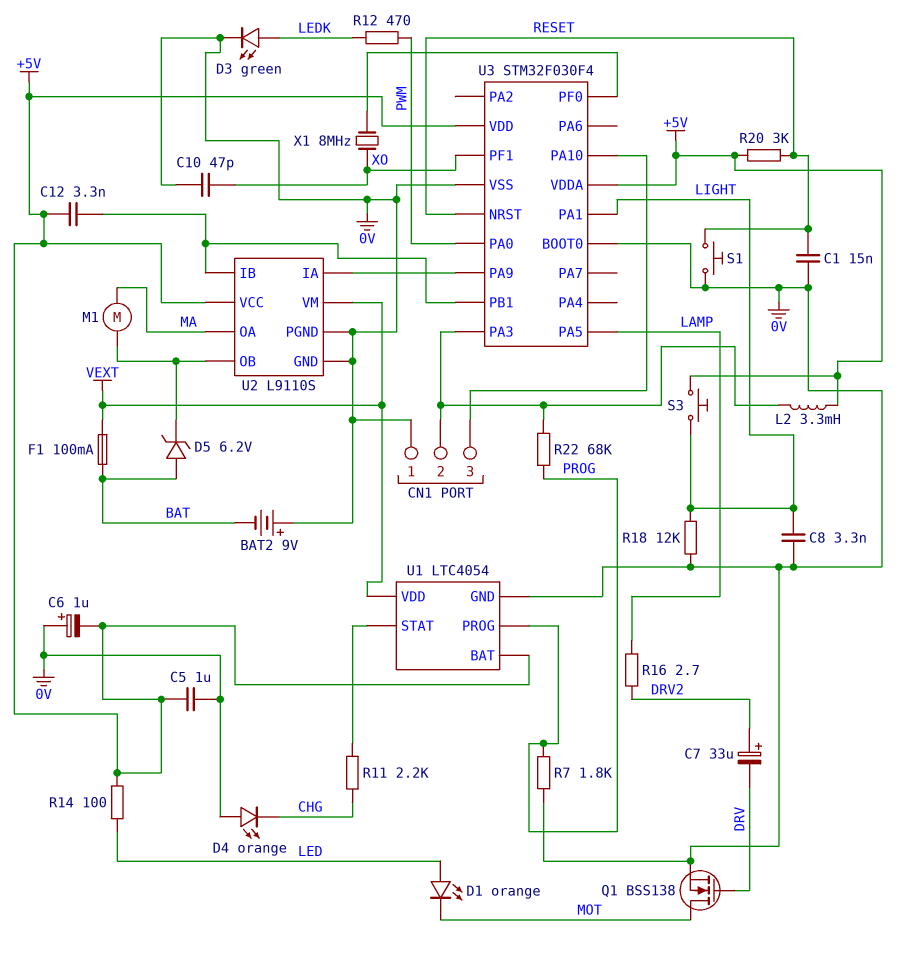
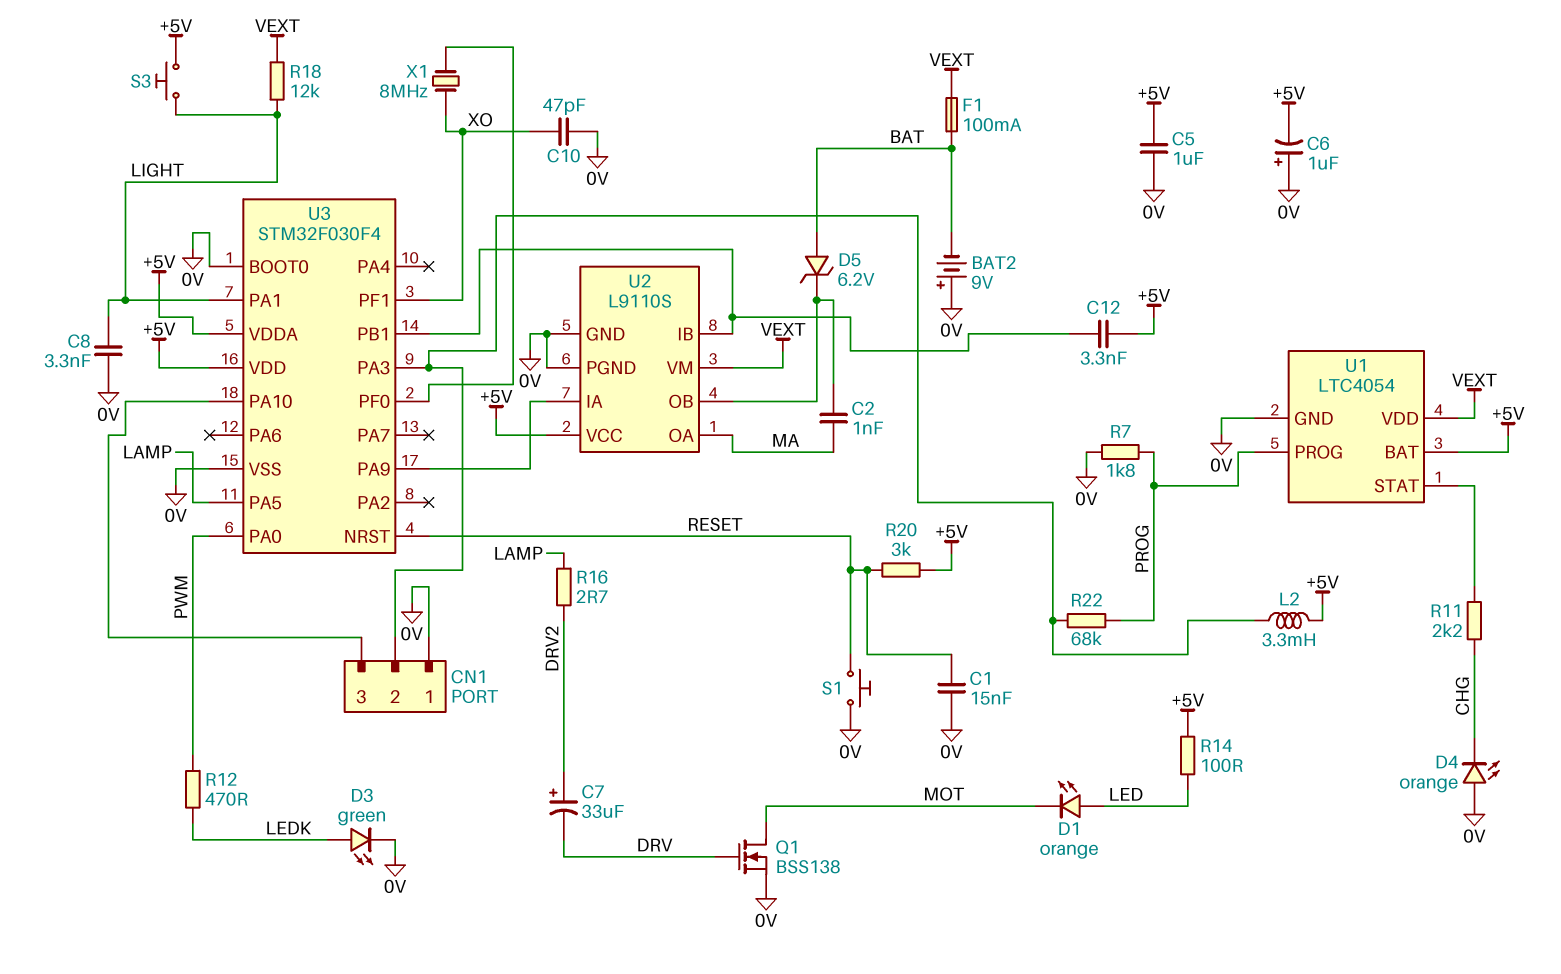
C2: none -> 1nF (MA, U2/OB)
M1: motor (MA, U2/OB) -> none
R18: 12k (0V, LIGHT) -> 12k (LIGHT, VEXT)

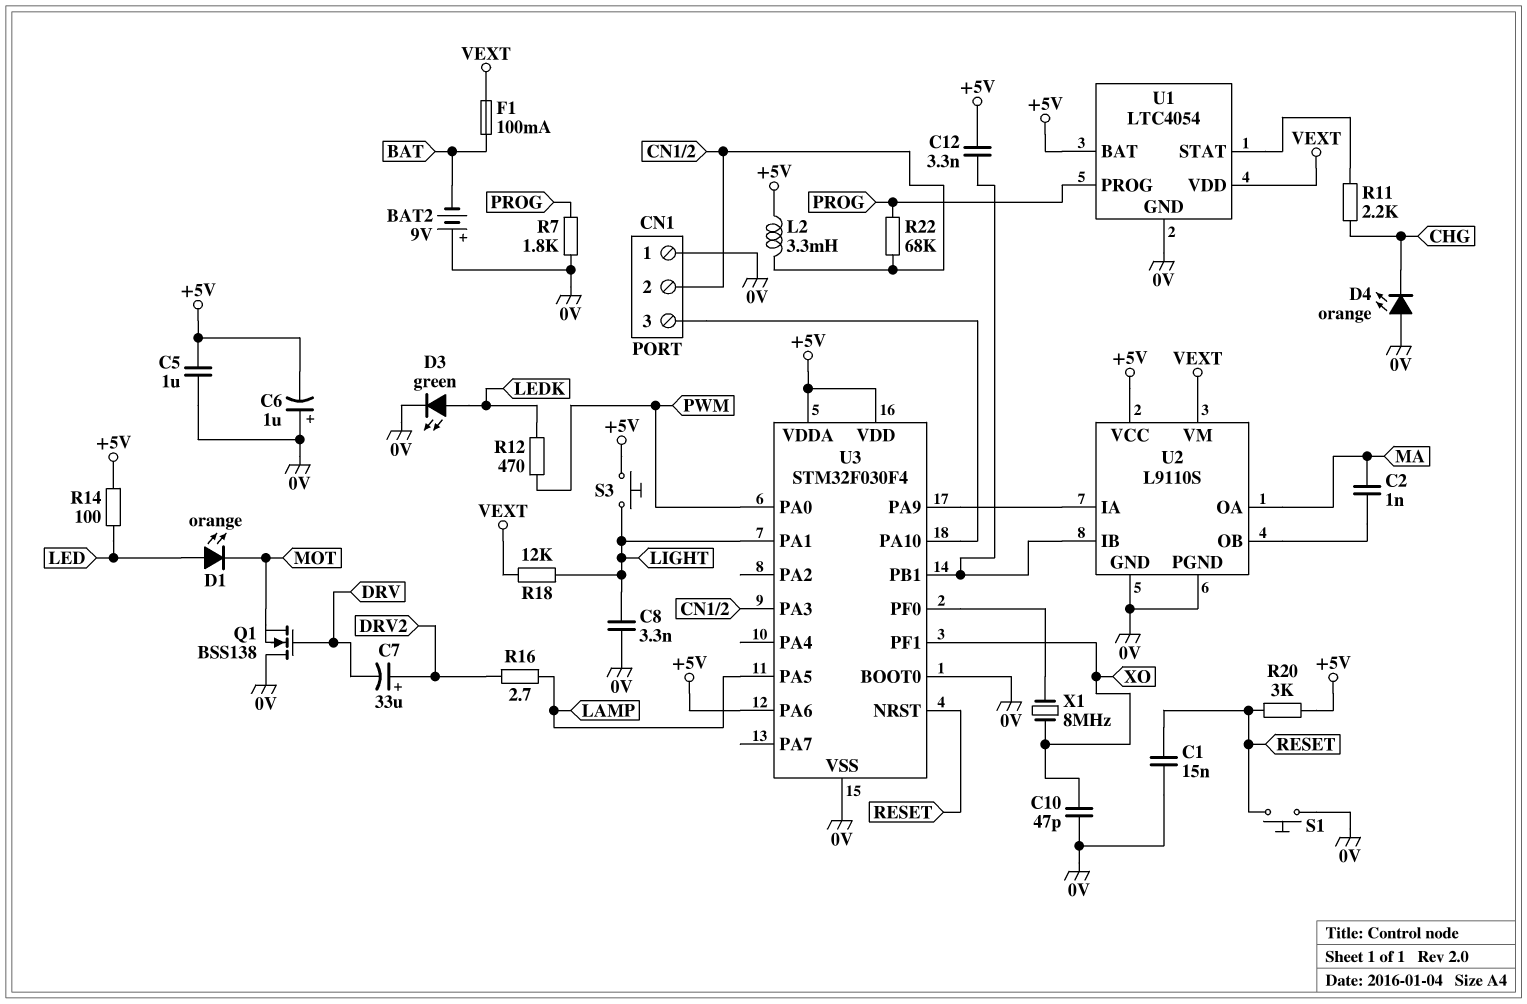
D5: zener 6.2V (A BAT, K U2/OB) -> none
Q1: NMOS BSS138 (G DRV, D MOT, S 0V) -> NMOS BSS138 (G DRV, D 0V, S MOT)
U3 pin PA6: none -> +5V

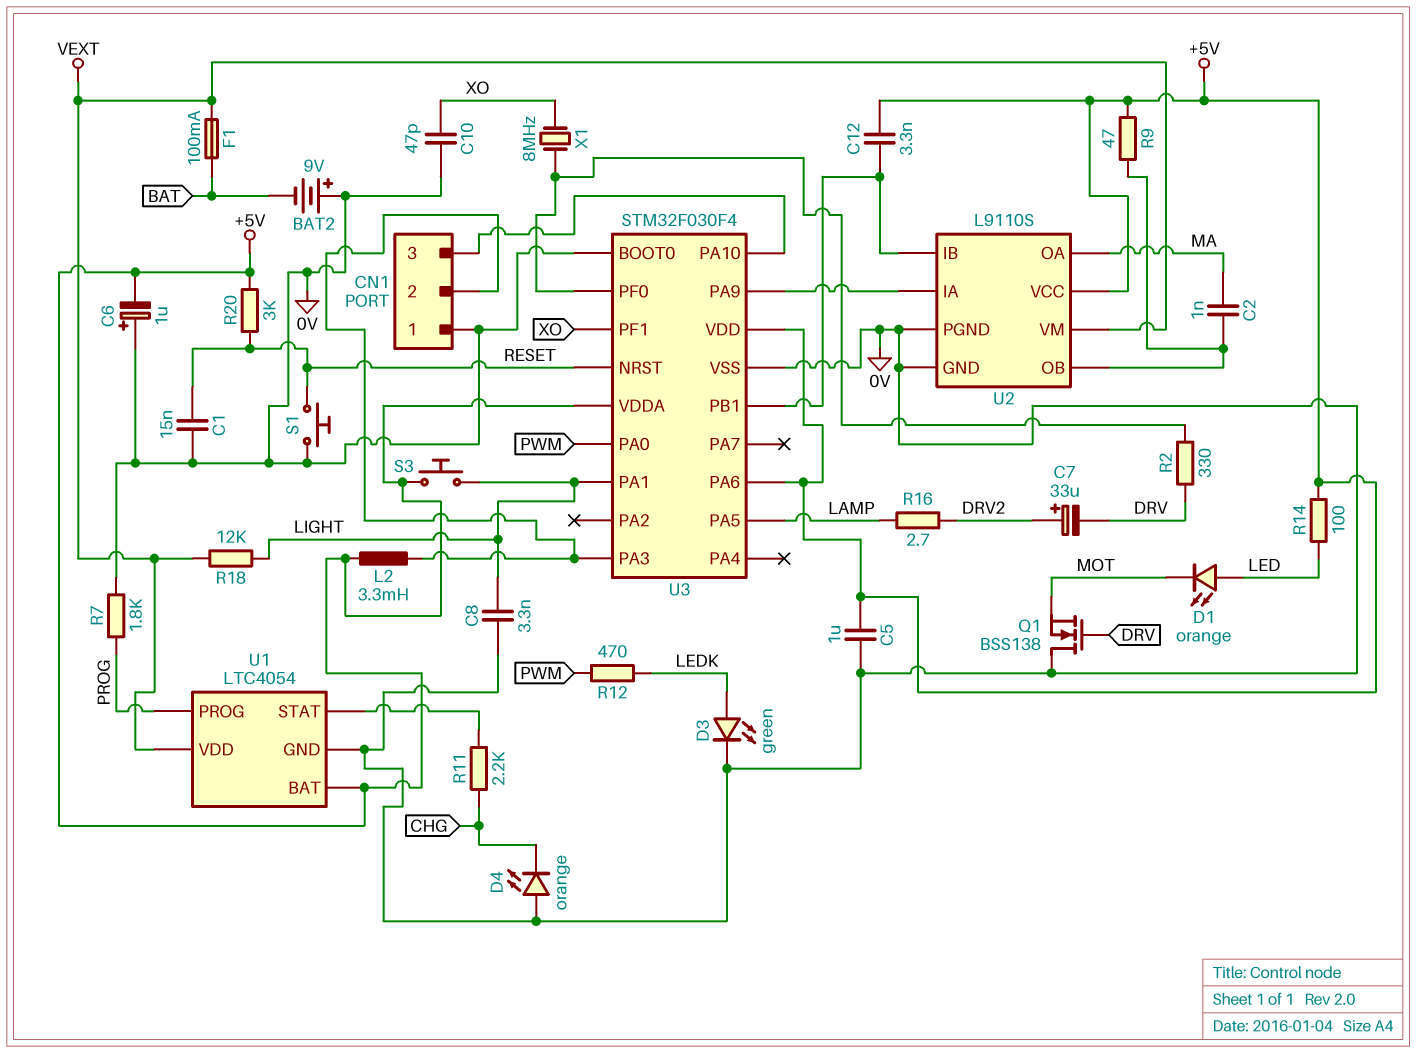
R2: none -> 330 (DRV, U3/PF0)
R9: none -> 47 (+5V, U2/OB)
R22: 68k (CN1/2, PROG) -> none

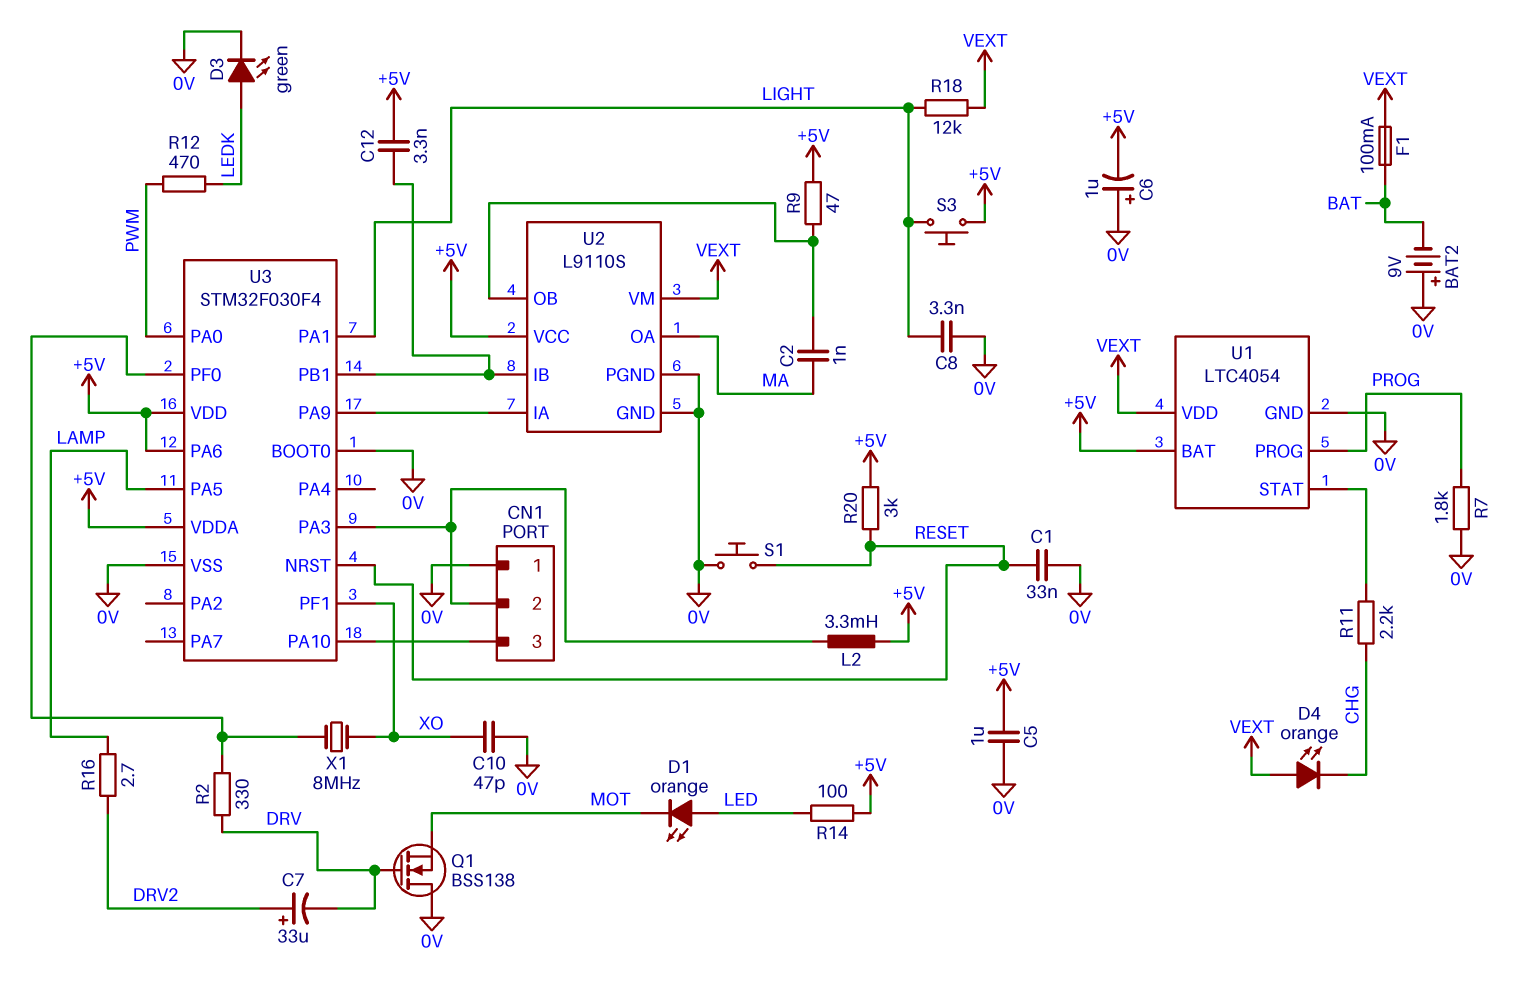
C1: 15nF (0V, RESET) -> 33nF (0V, RESET)
D4: LED orange (A 0V, K CHG) -> LED orange (A VEXT, K CHG)

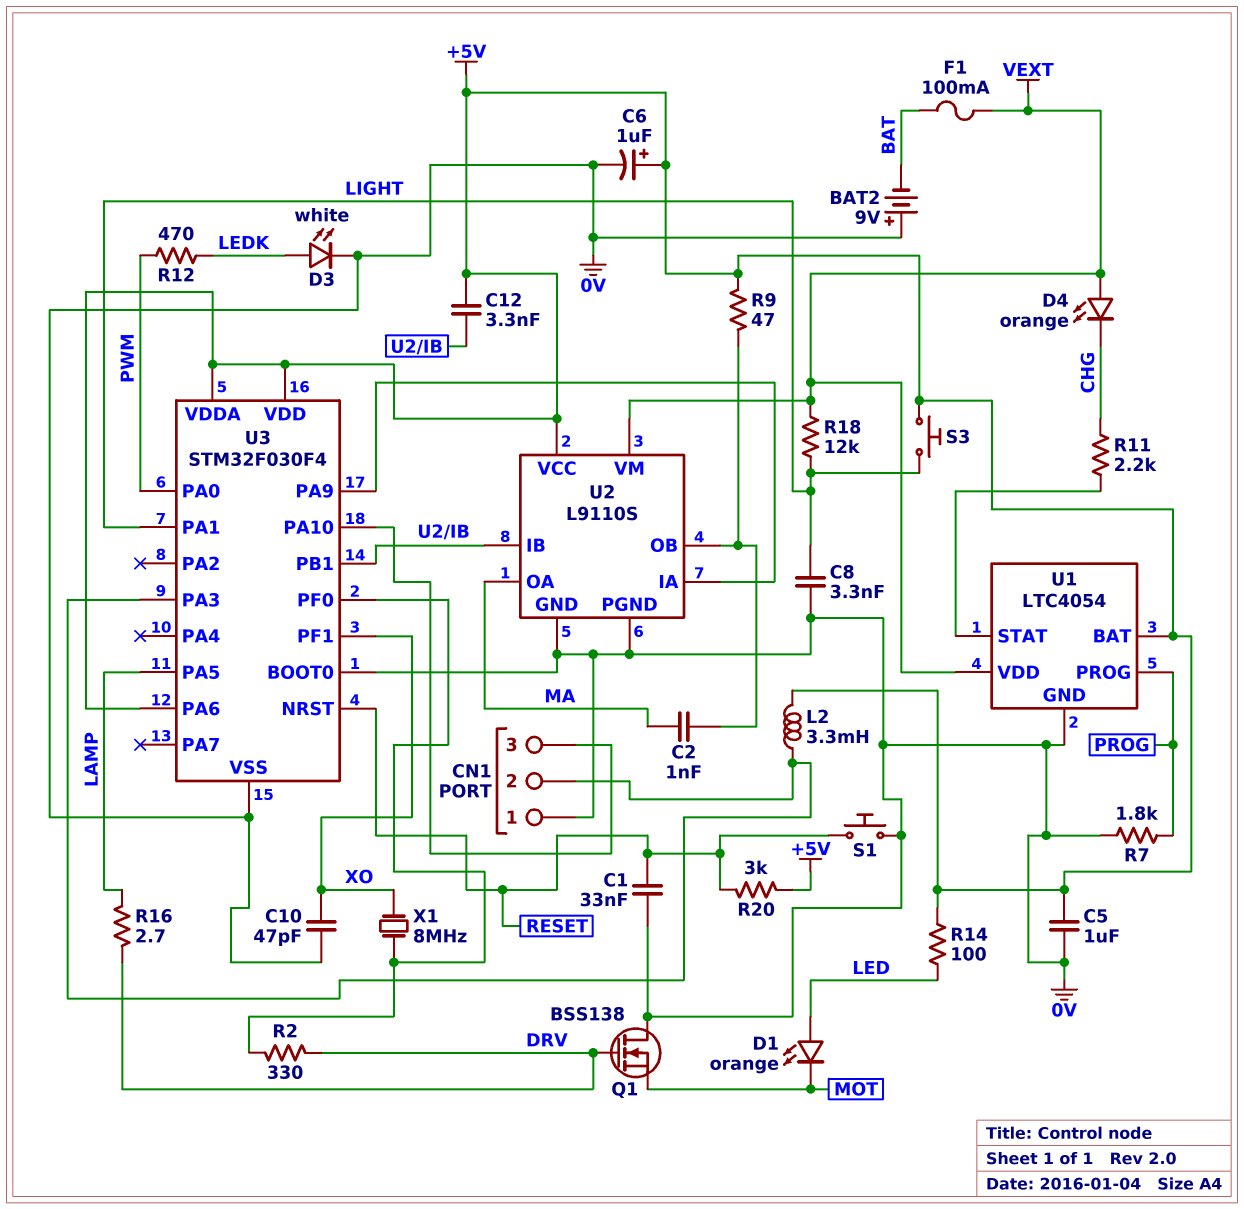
C6: 1uF (plus 0V, minus +5V) -> 1uF (plus +5V, minus 0V)
C7: 33uF (plus DRV2, minus DRV) -> none
D3: LED green (A LEDK, K 0V) -> LED white (A LEDK, K 0V)
R16: 2.7 (DRV2, LAMP) -> 2.7 (DRV, LAMP)

